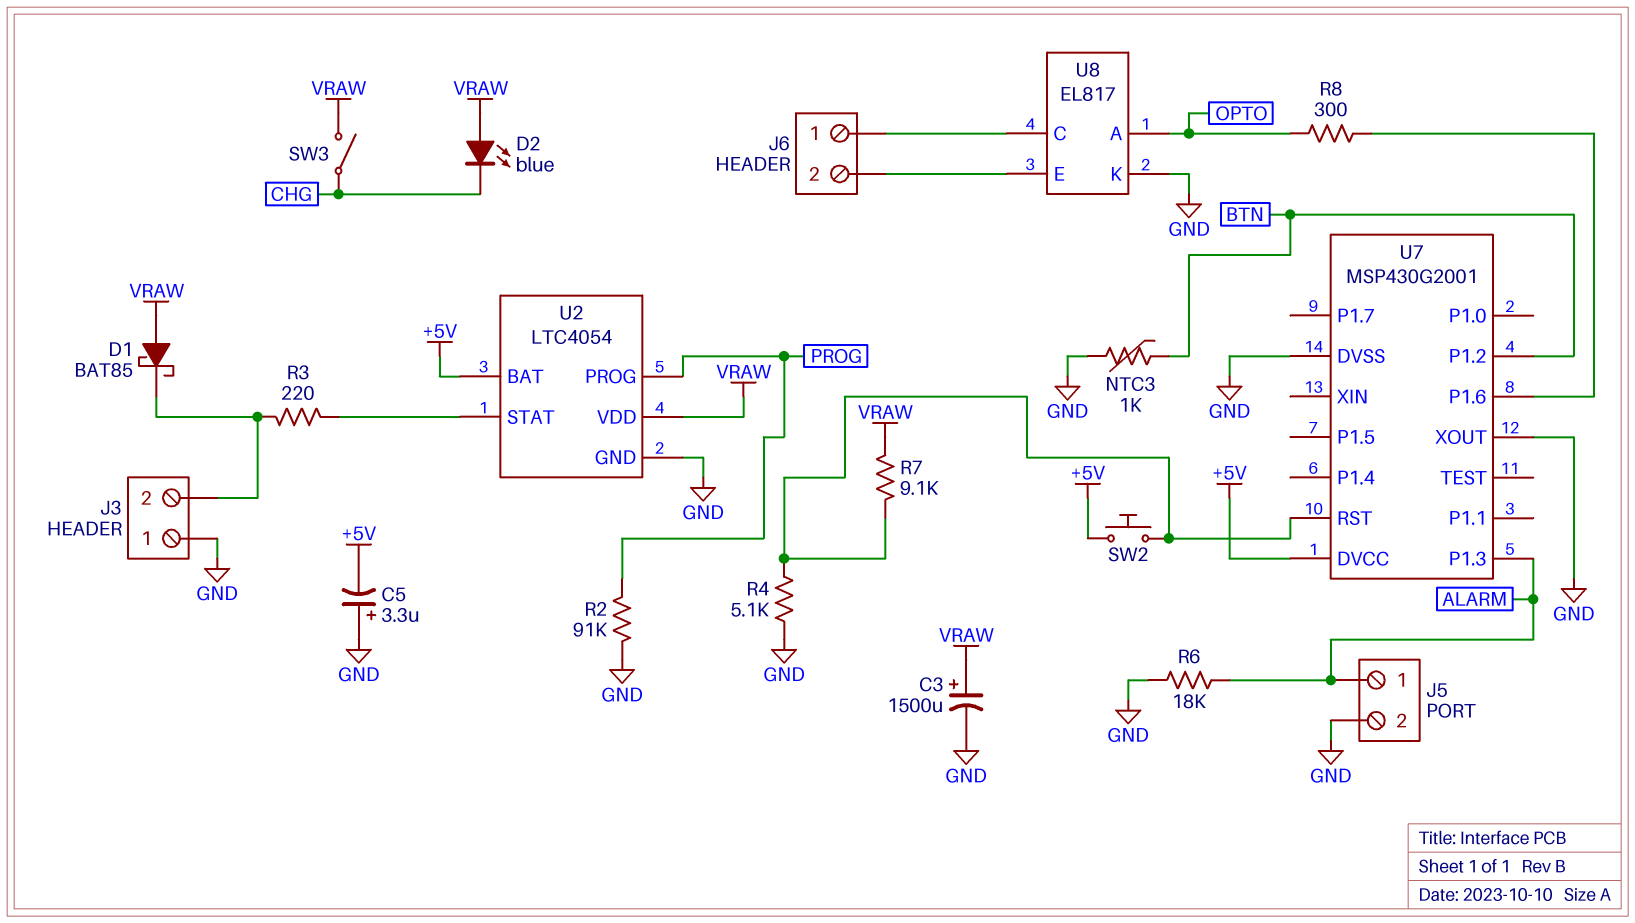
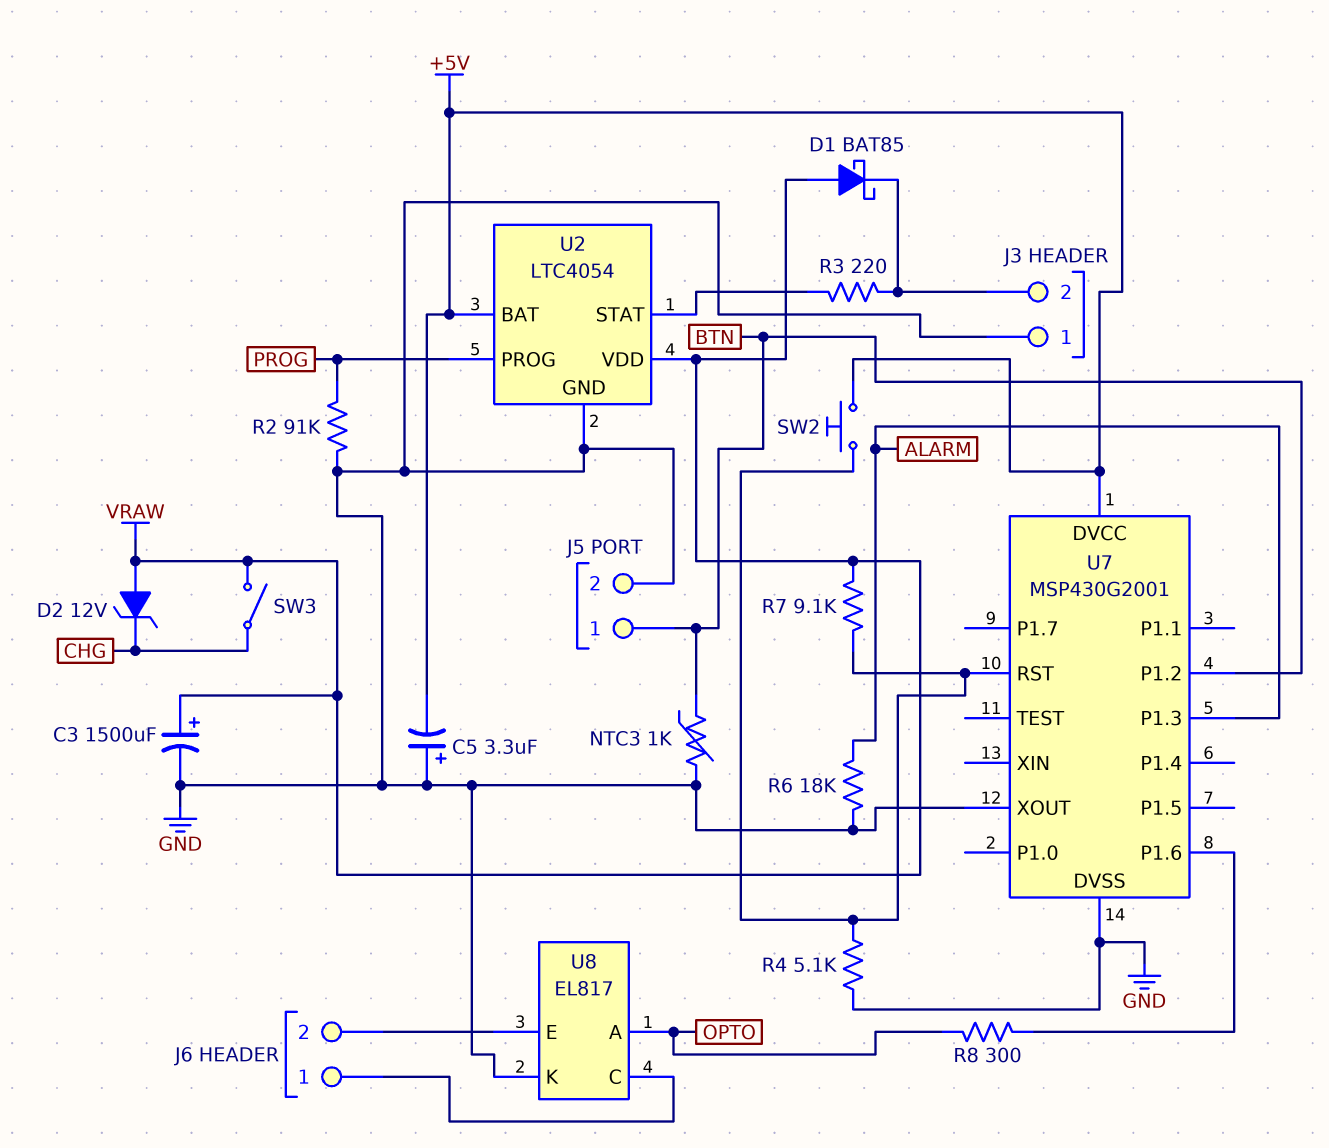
D2: LED blue (A VRAW, K CHG) -> zener 12V (A VRAW, K CHG)
J5 pin 1: ALARM -> BTN

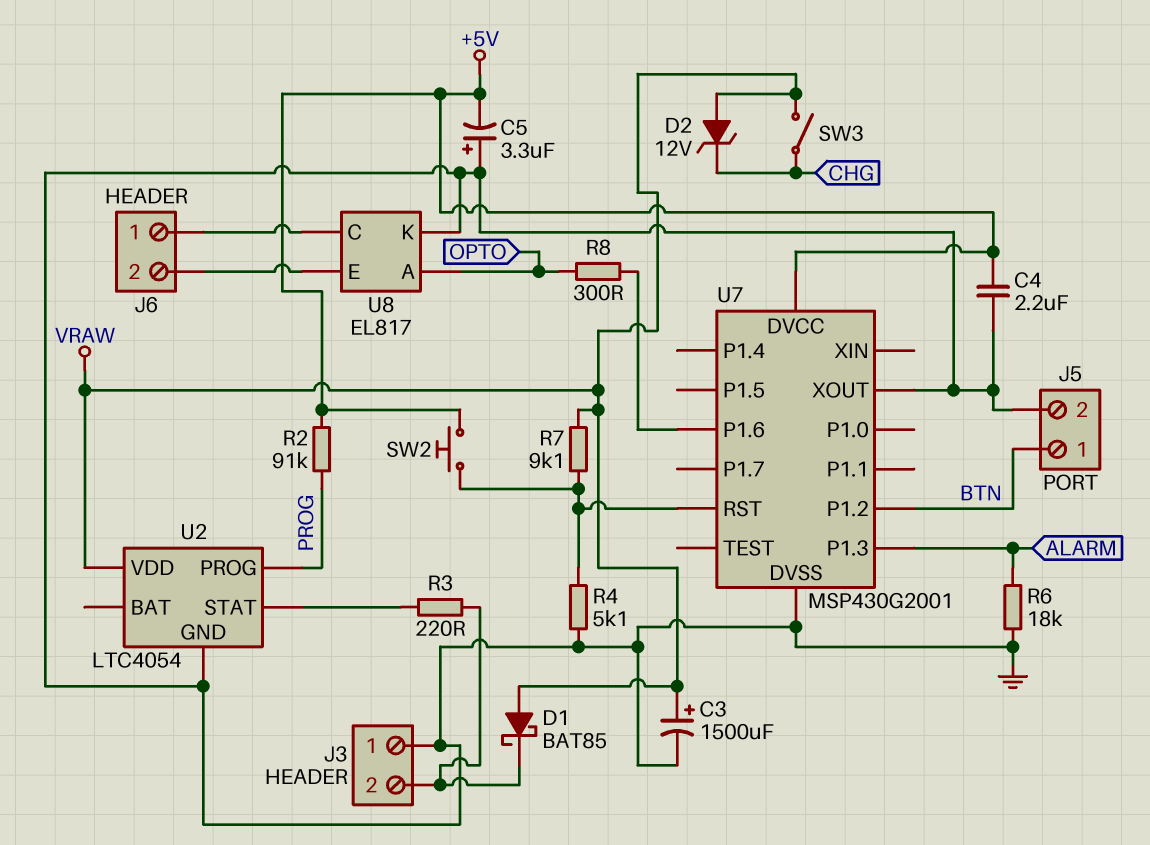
C4: none -> 2.2uF (+5V, GND)
NTC3: 1k (BTN, GND) -> none
R2: 91k (GND, PROG) -> 91k (+5V, PROG)
U2 pin BAT: +5V -> none

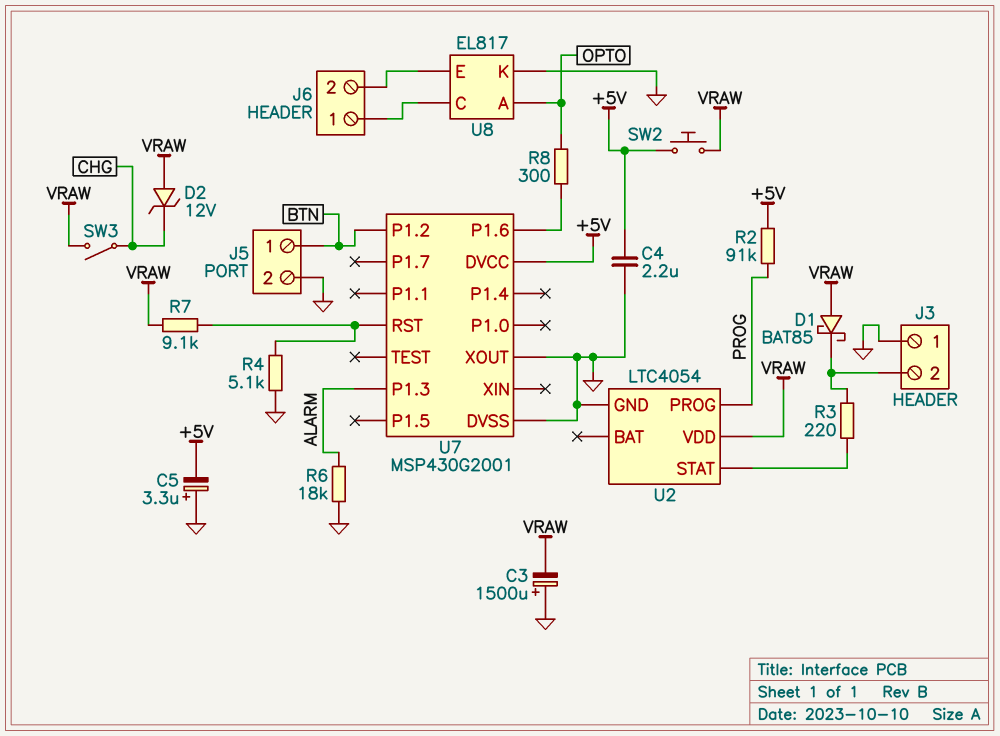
C3: 1500uF (plus VRAW, minus GND) -> 1500uF (plus GND, minus VRAW)
SW2: button (+5V, U7/RST) -> button (+5V, VRAW)

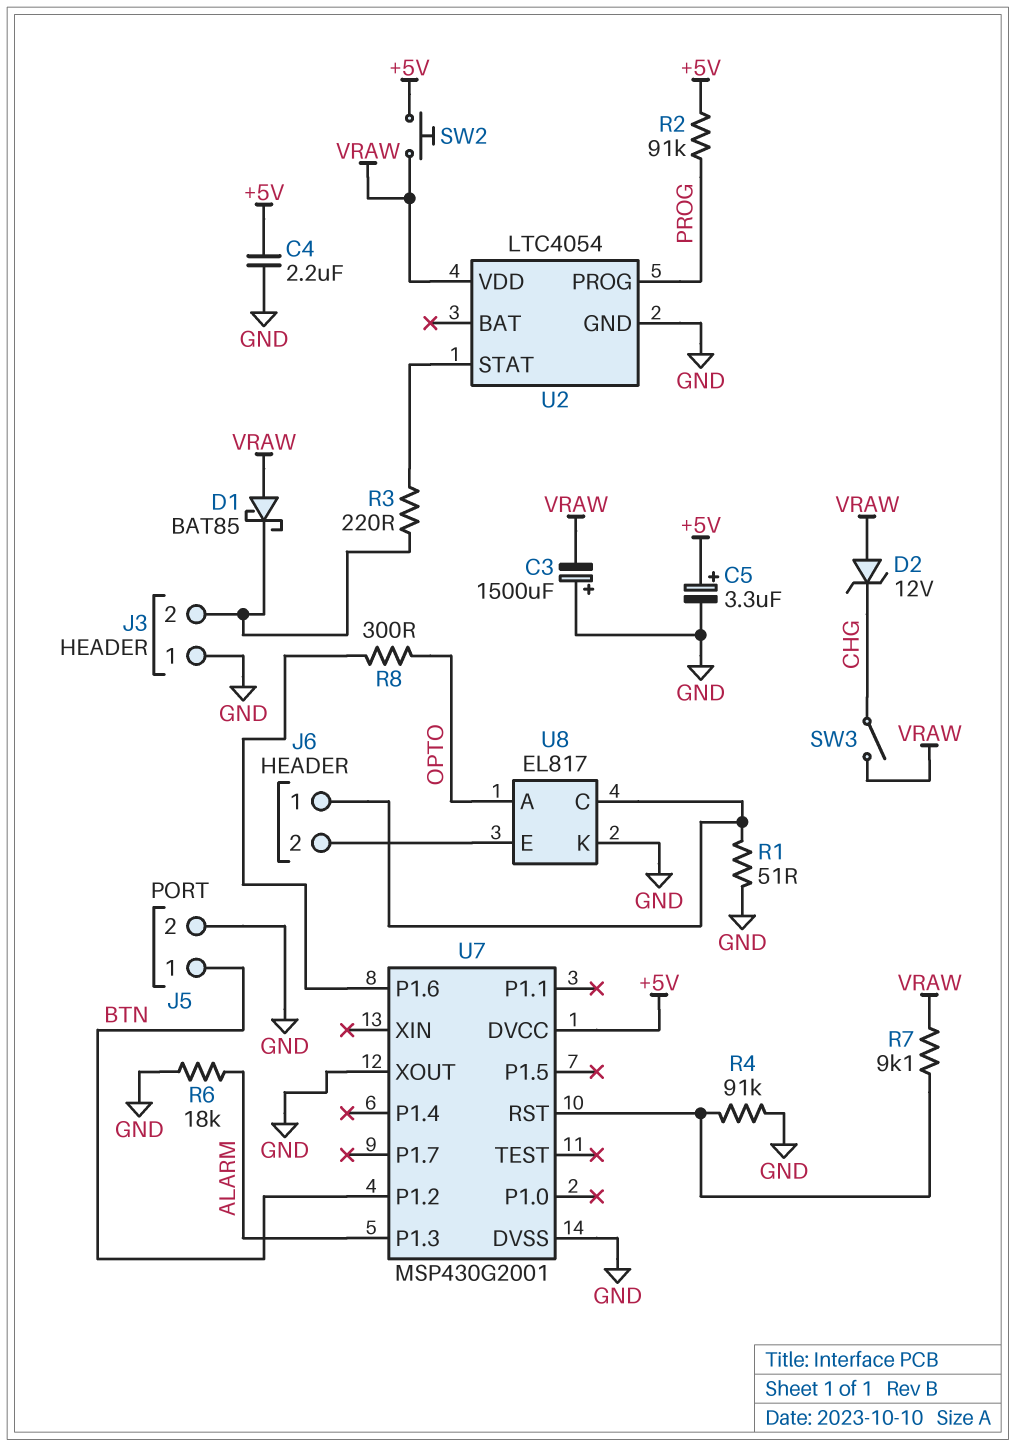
C5: 3.3uF (plus GND, minus +5V) -> 3.3uF (plus +5V, minus GND)
R1: none -> 51 (GND, J6/1)
R4: 5.1k (GND, U7/RST) -> 91k (GND, U7/RST)

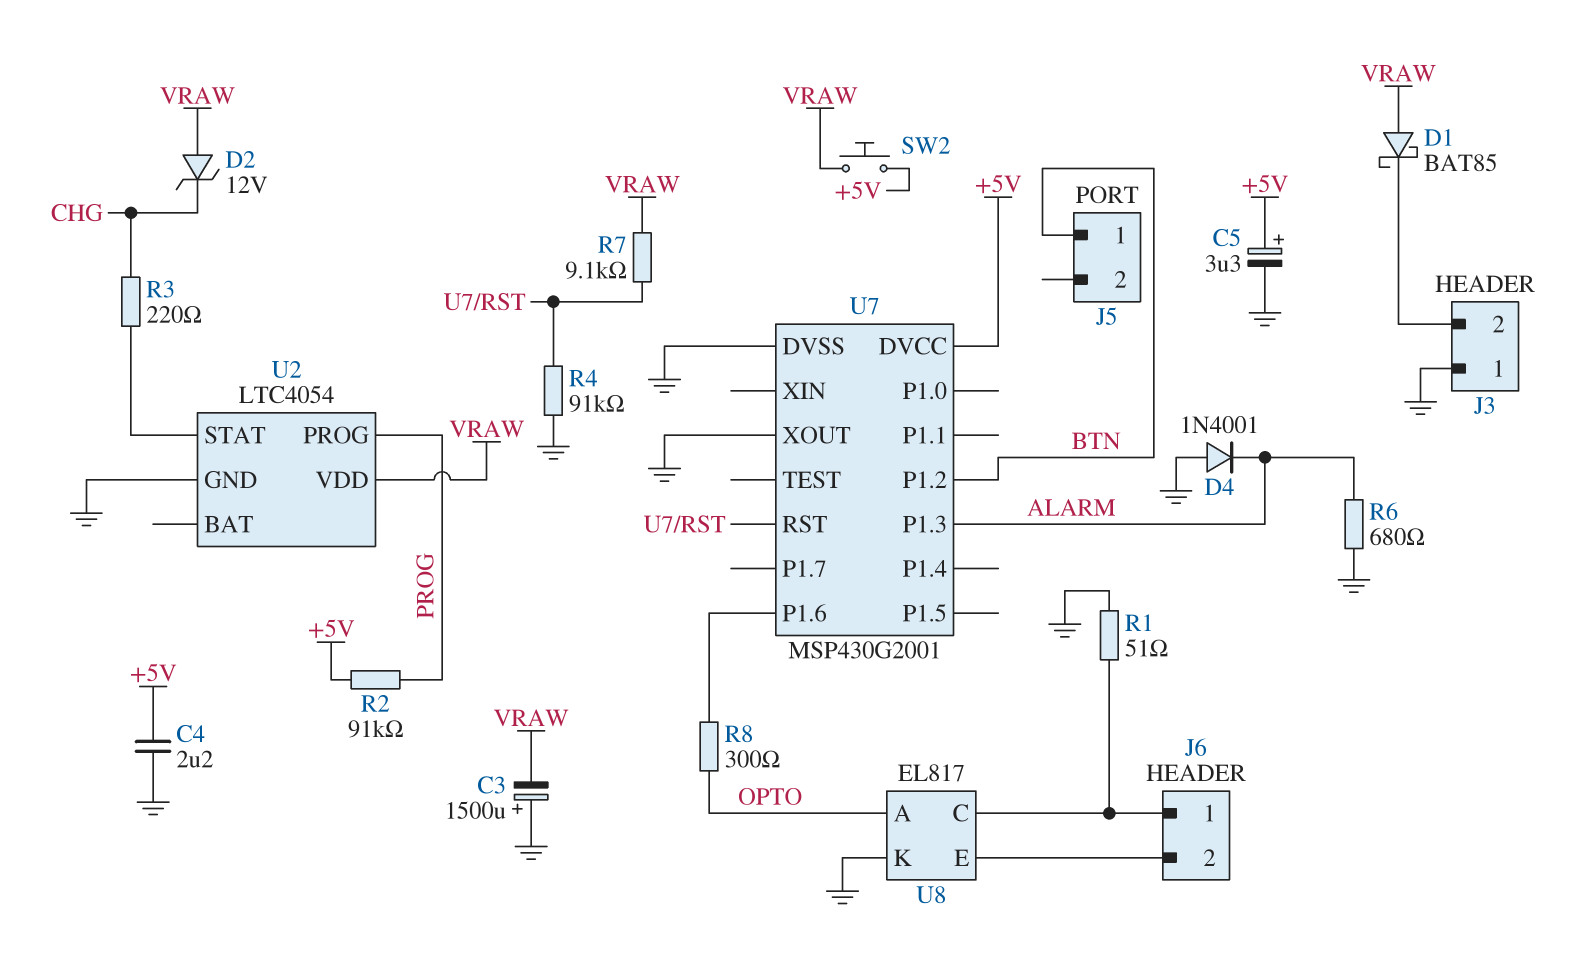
D4: none -> diode 1N4001 (A GND, K ALARM)
J5 pin 2: GND -> none
R3: 220 (J3/2, U2/STAT) -> 220 (CHG, U2/STAT)
R6: 18k (ALARM, GND) -> 680 (ALARM, GND)
SW3: switch (CHG, VRAW) -> none

